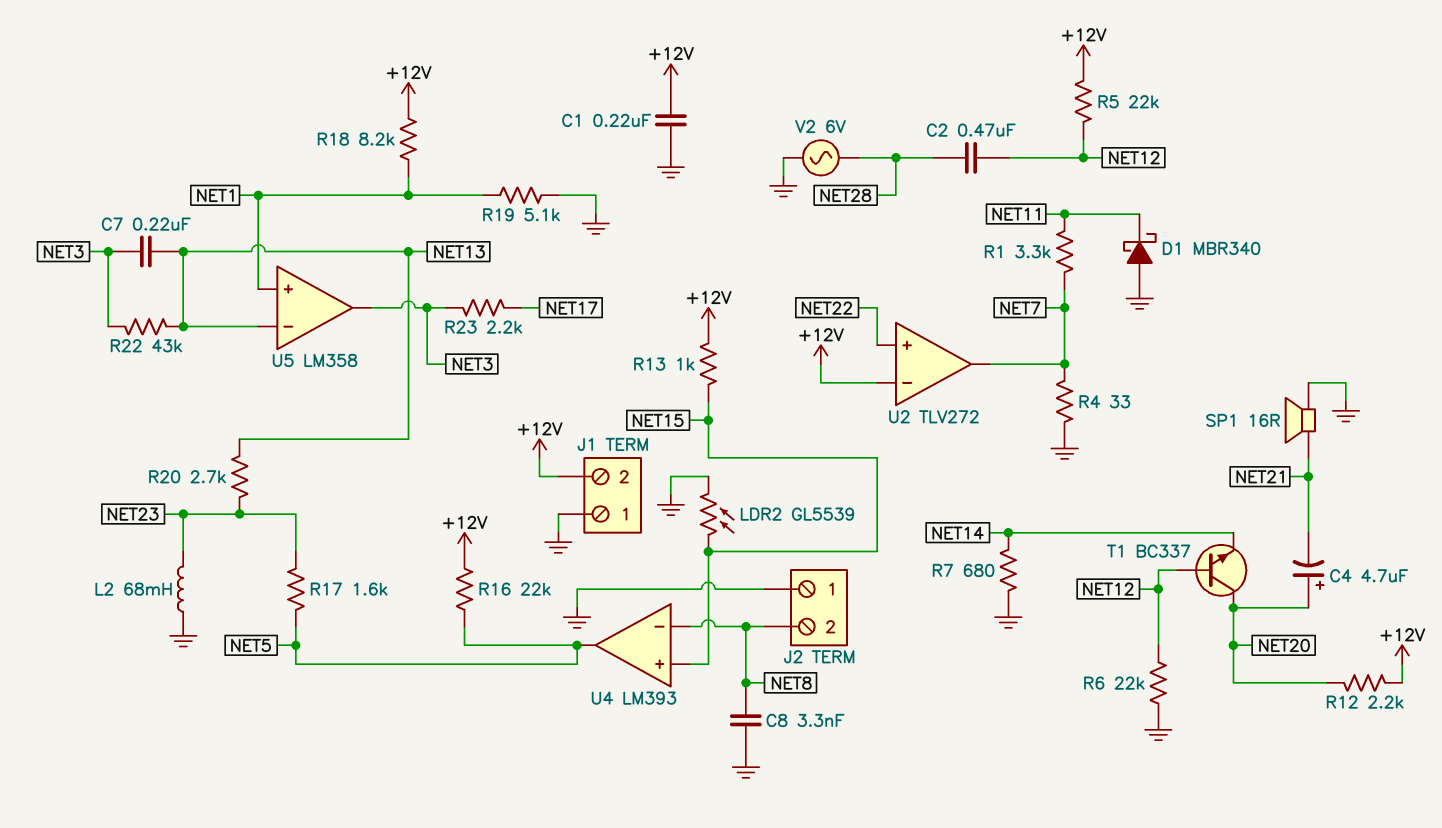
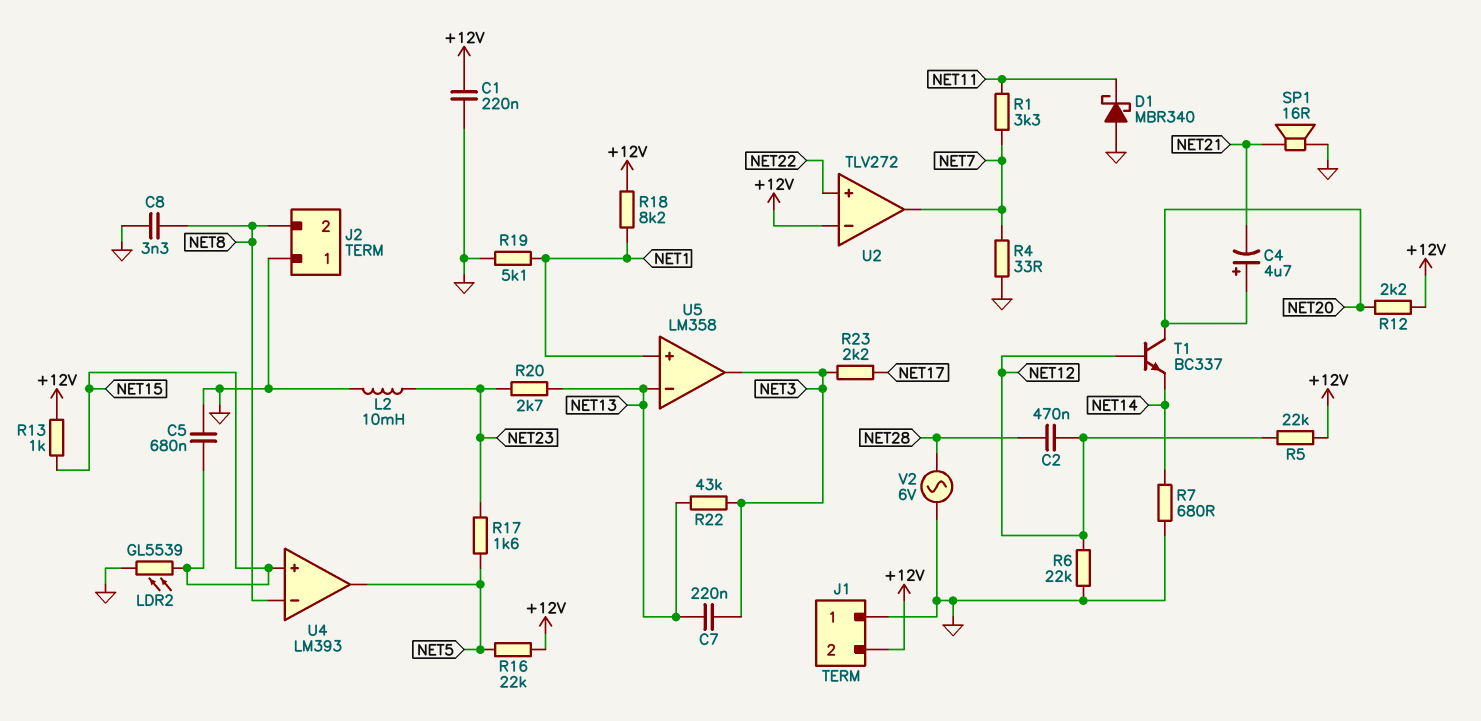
C5: none -> 680nF (GND, NET15)
L2: 68mH (GND, NET23) -> 10mH (GND, NET23)

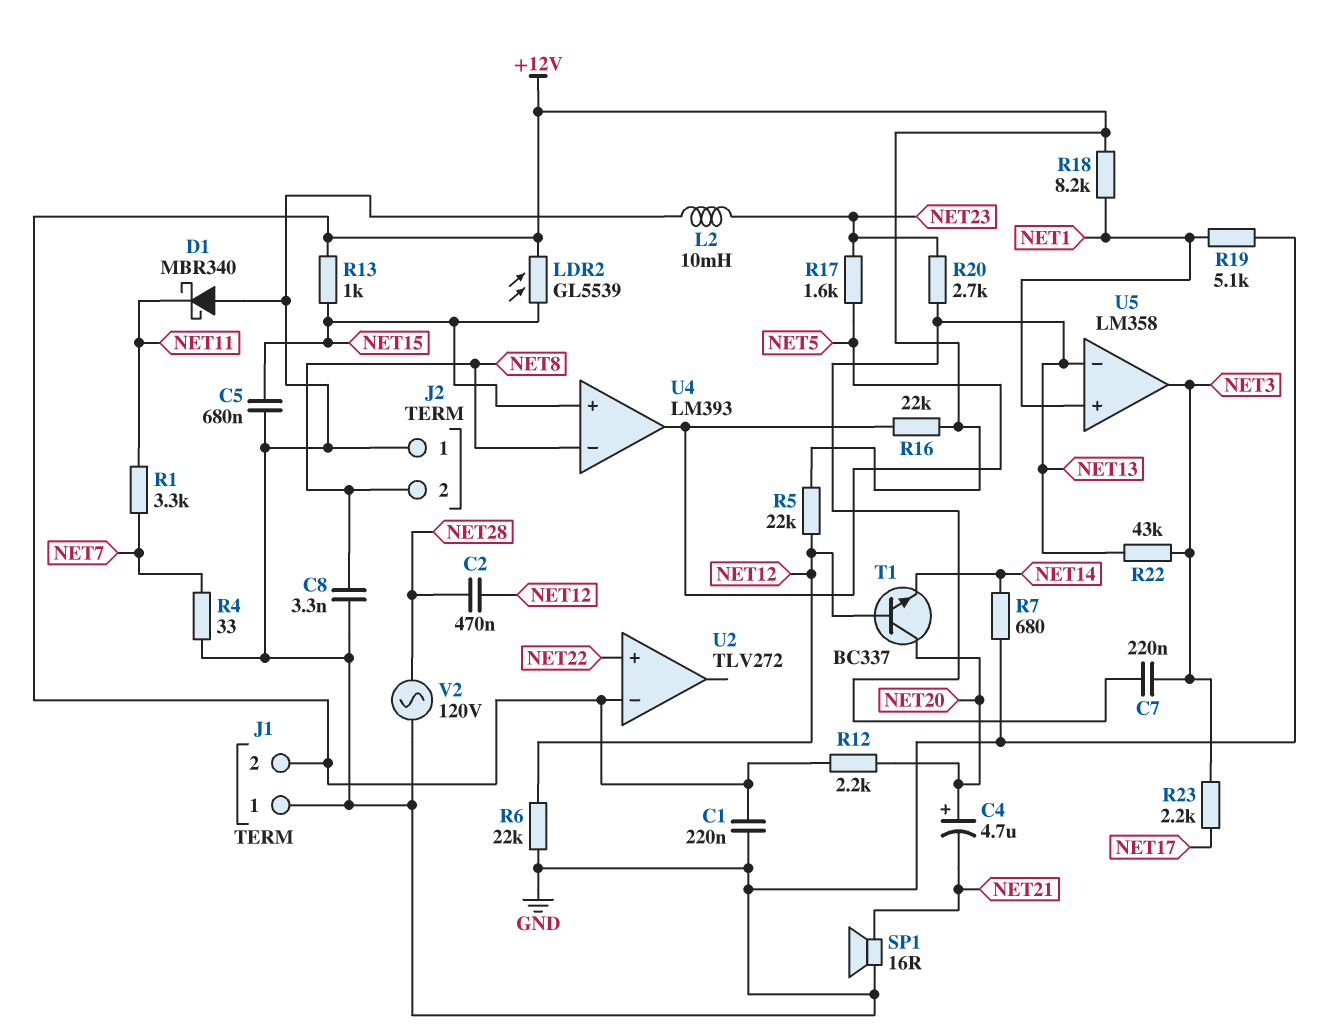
LDR2: GL5539 (GND, NET15) -> GL5539 (+12V, NET15)
U2 pin out: NET7 -> none
V2: AC 6V (GND, NET28) -> AC 120V (GND, NET28)

